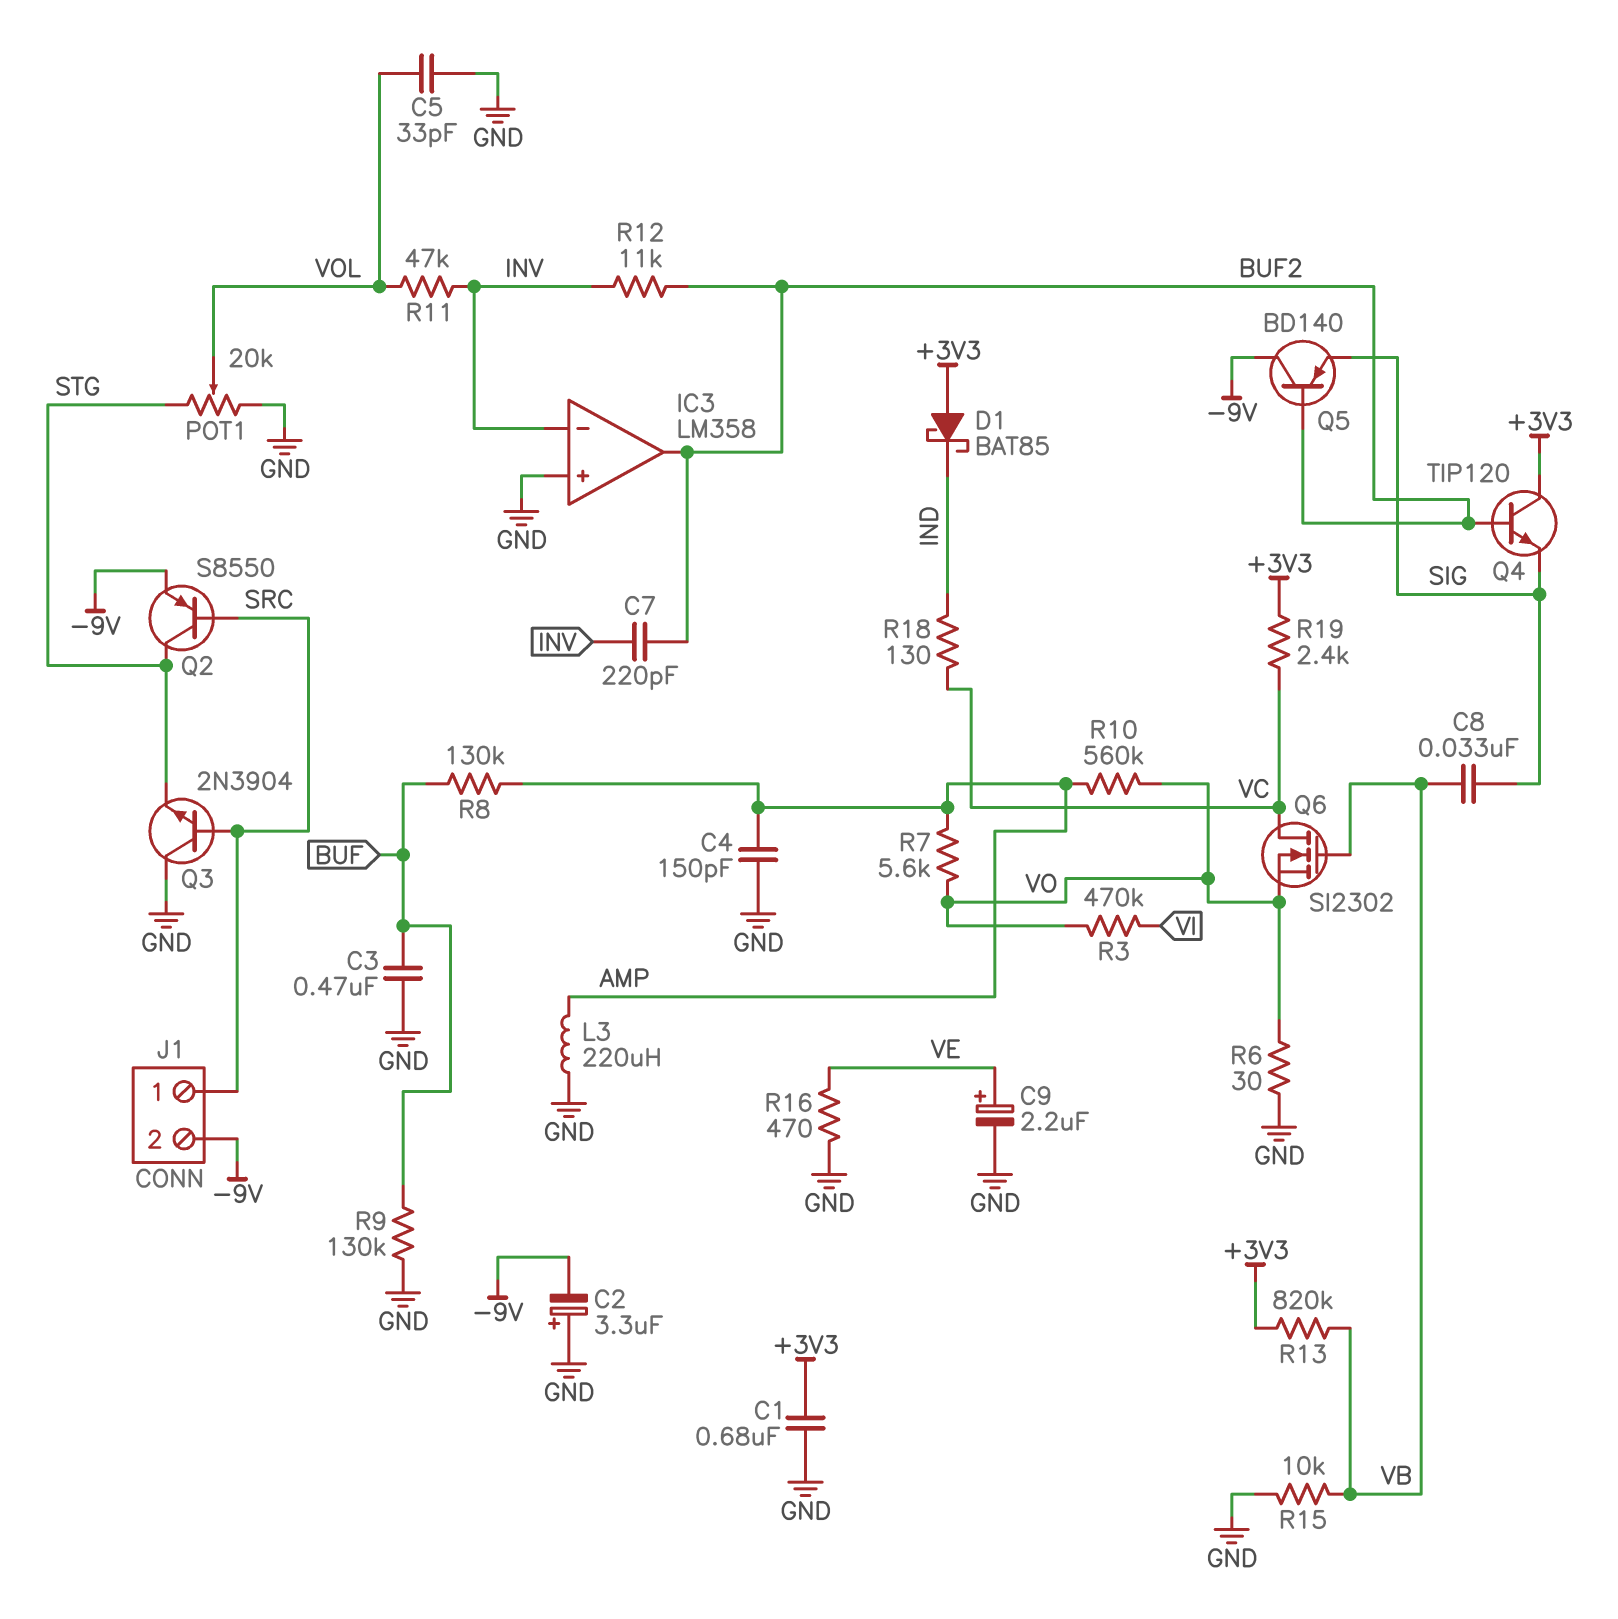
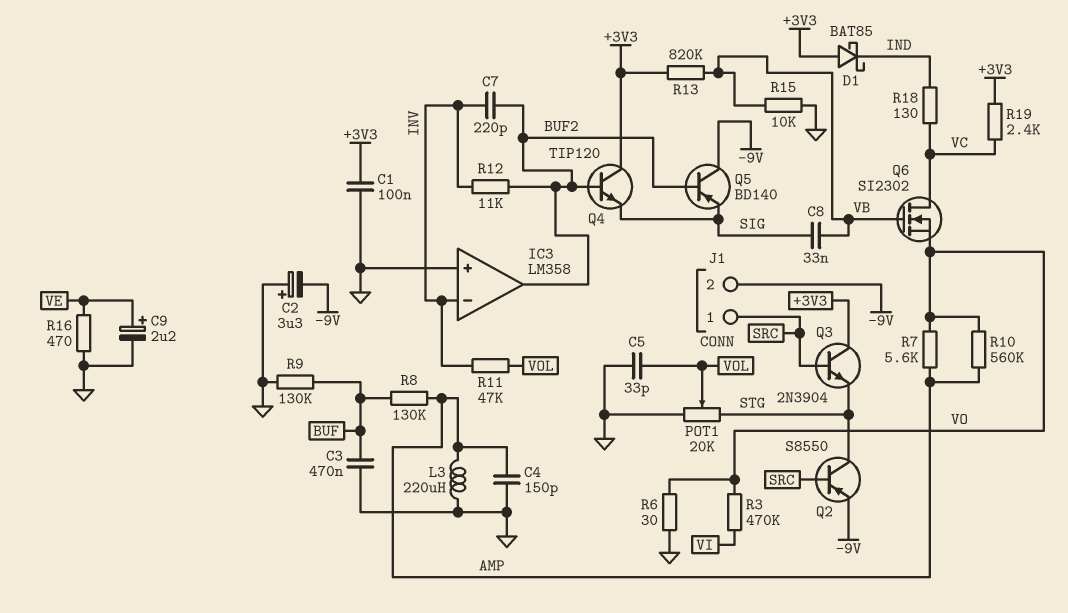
C1: 680nF (+3V3, GND) -> 100nF (+3V3, GND)
Q3: NPN 2N3904 (B SRC, C GND, E STG) -> NPN 2N3904 (B SRC, C +3V3, E STG)

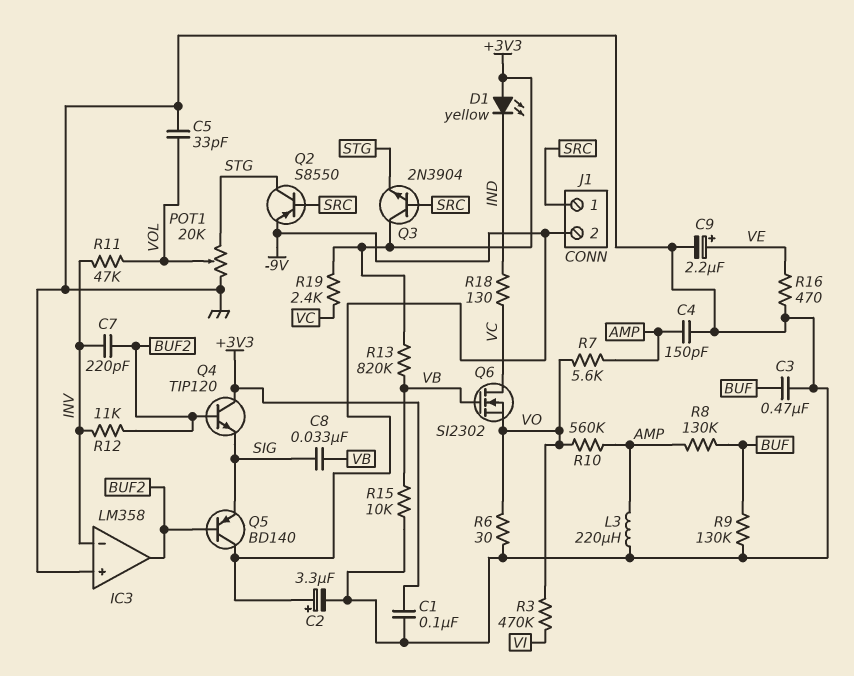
C2: 3.3uF (plus GND, minus -9V) -> 3.3uF (plus -9V, minus GND)
D1: schottky BAT85 (A +3V3, K IND) -> LED yellow (A +3V3, K IND)

